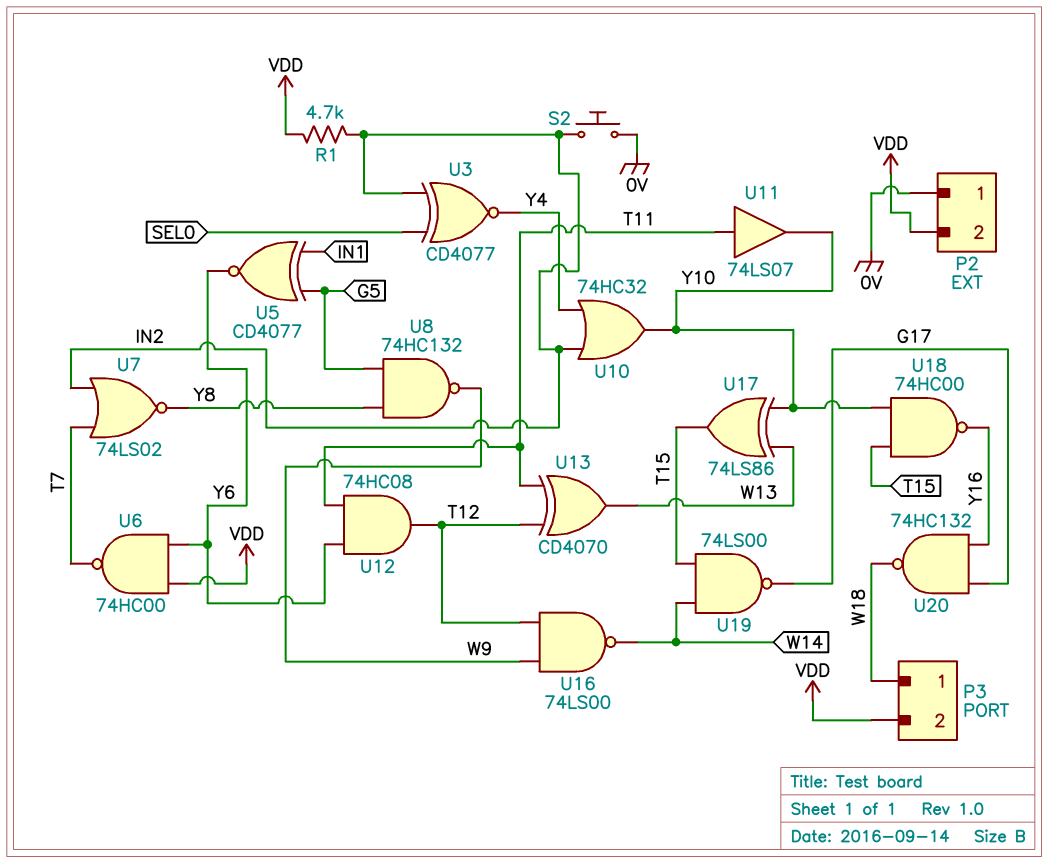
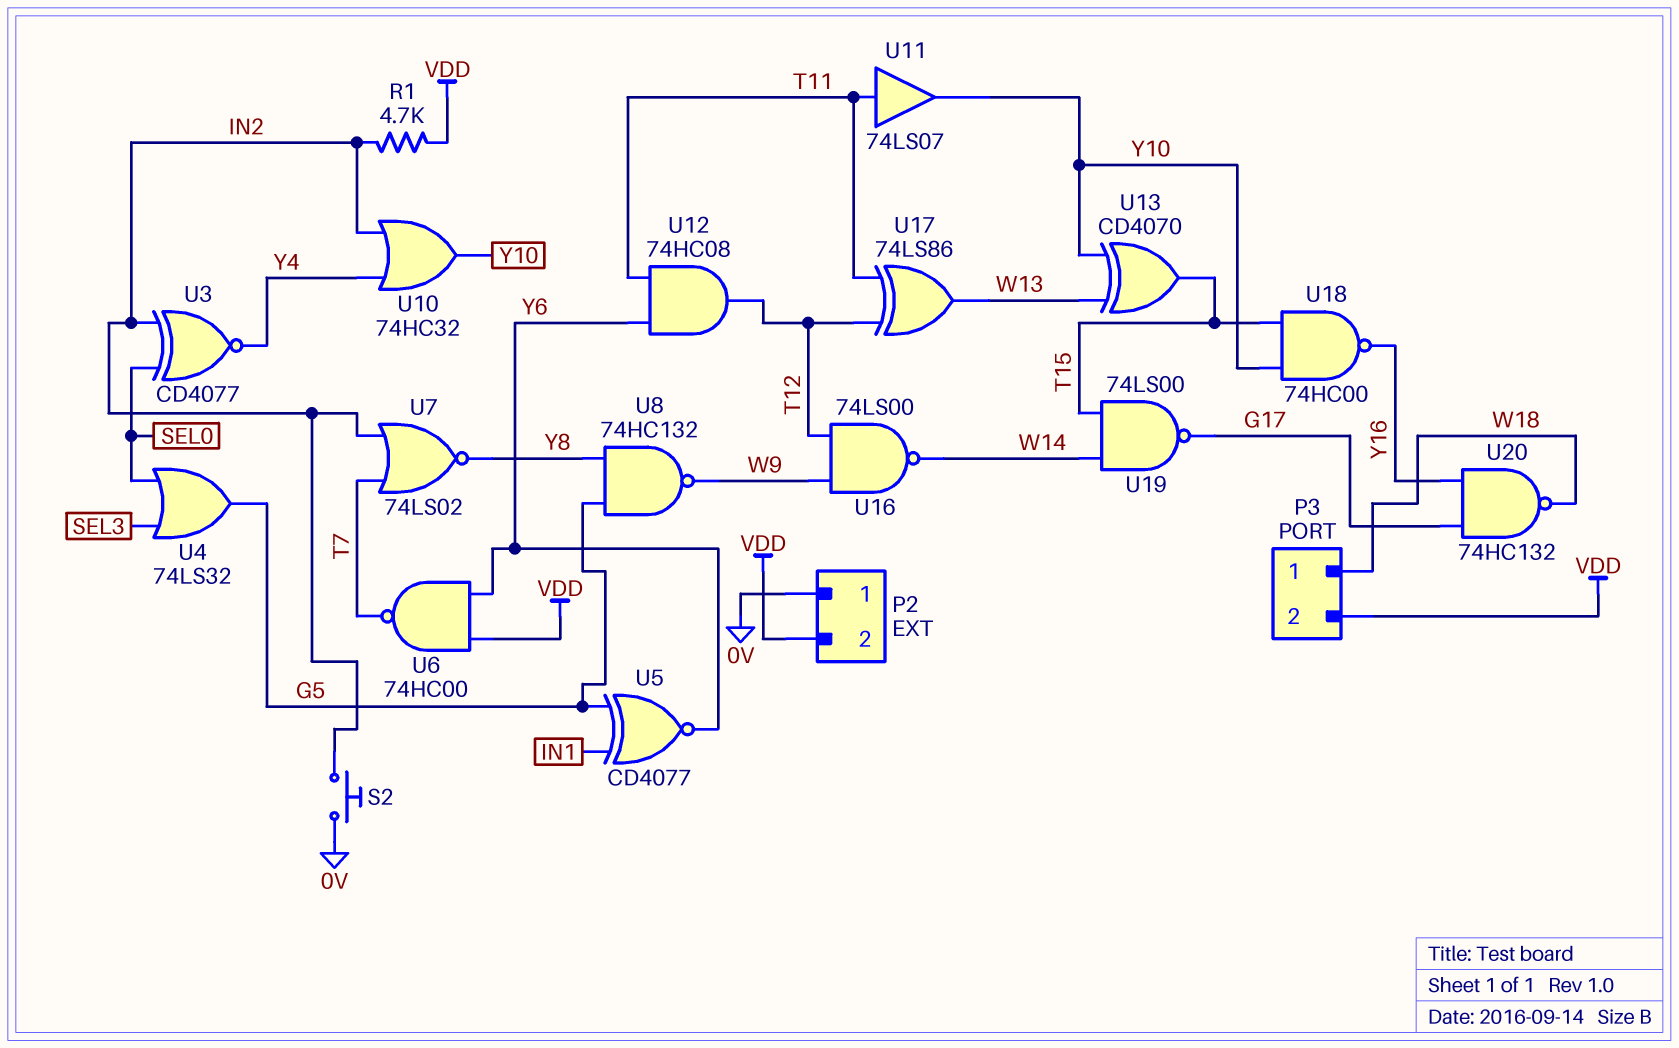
U4: none -> OR 74LS32 (in SEL0, in SEL3, out G5)
U13: XOR CD4070 (in T11, in T12, out W13) -> XOR CD4070 (in W13, in Y10, out T15)
U17: XOR 74LS86 (in W13, in Y10, out T15) -> XOR 74LS86 (in T11, in T12, out W13)

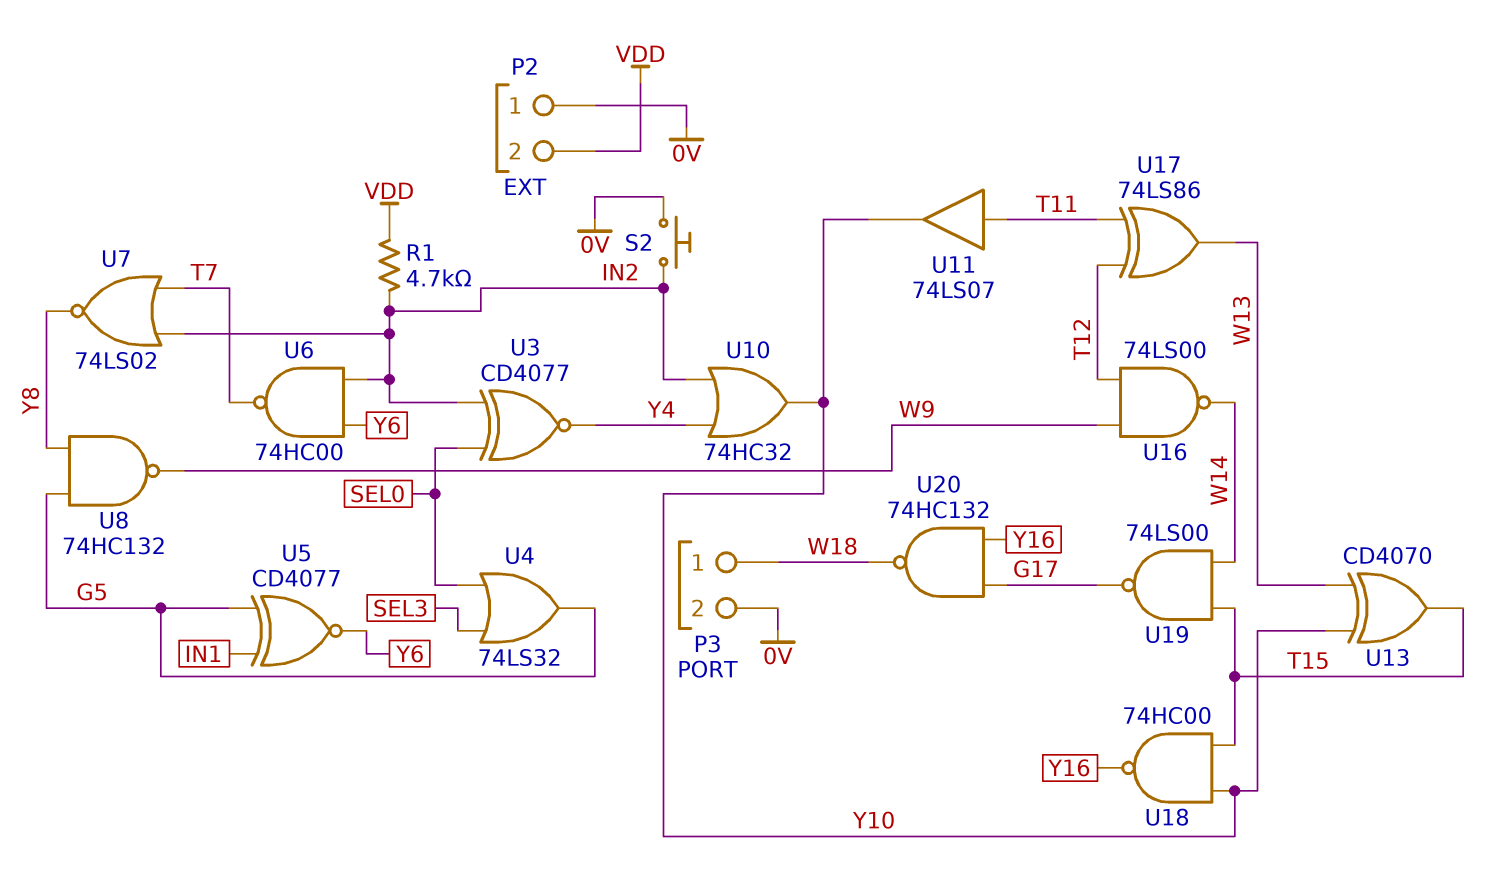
P3 pin 2: VDD -> 0V
U6: NAND 74HC00 (in VDD, in Y6, out T7) -> NAND 74HC00 (in IN2, in Y6, out T7)
U12: AND 74HC08 (in T11, in Y6, out T12) -> none

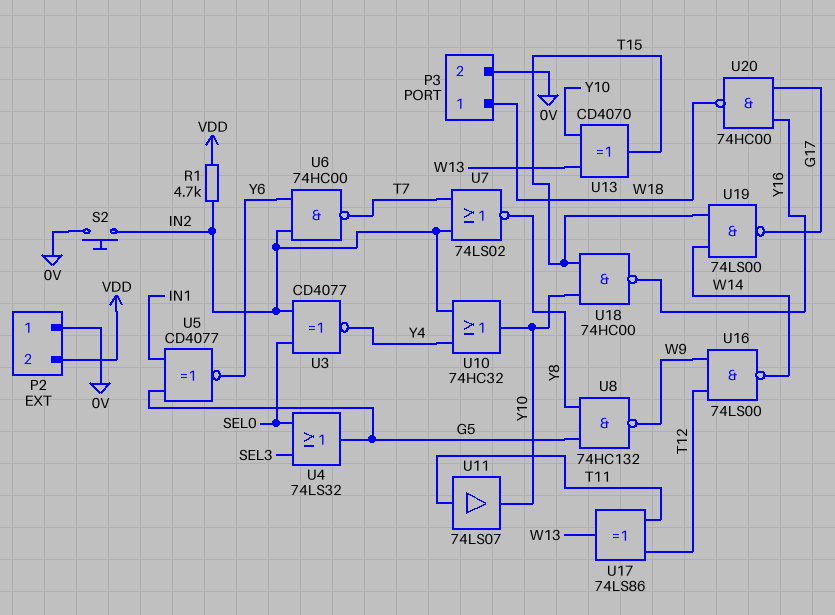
U20: NAND 74HC132 (in G17, in Y16, out W18) -> NAND 74HC00 (in G17, in Y16, out W18)

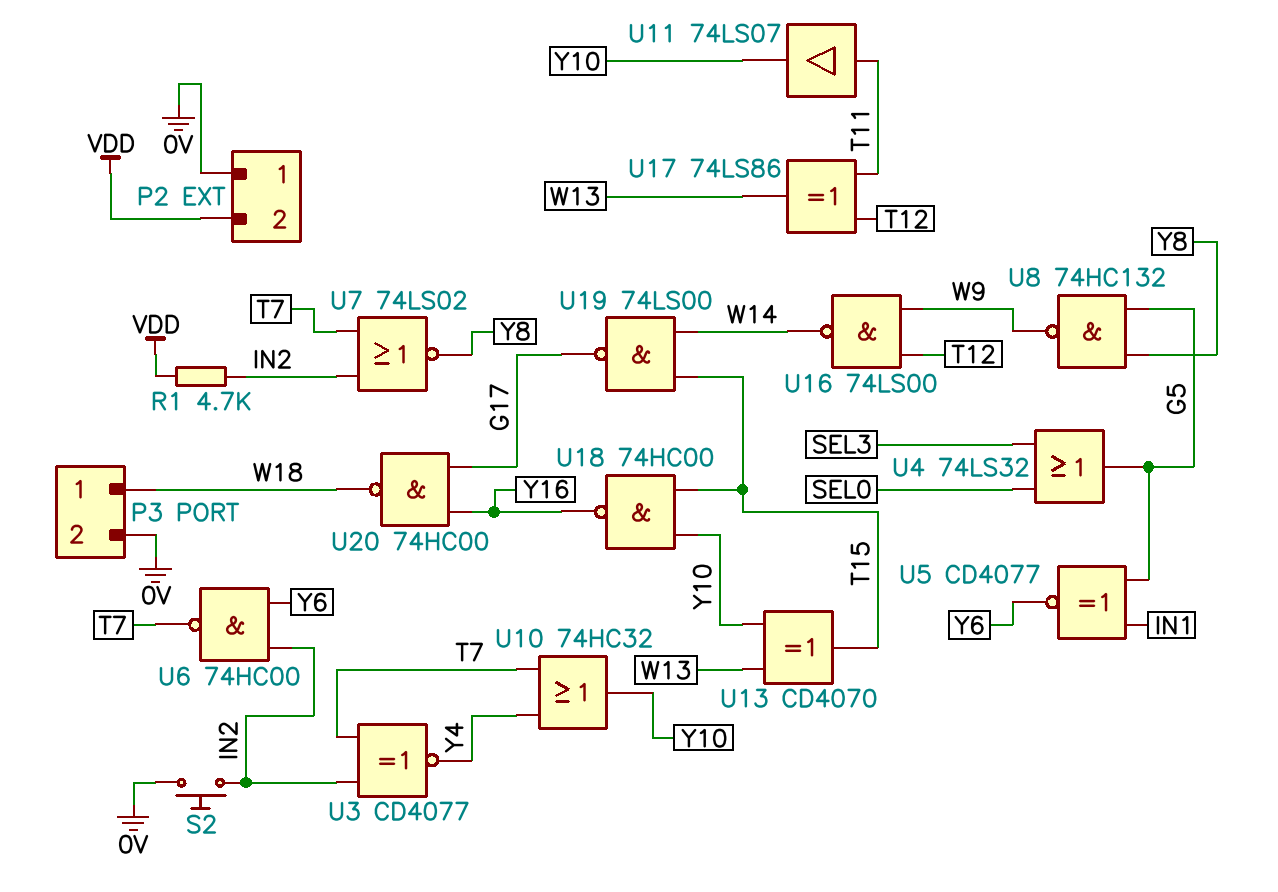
U3: XNOR CD4077 (in IN2, in SEL0, out Y4) -> XNOR CD4077 (in IN2, in T7, out Y4)
U10: OR 74HC32 (in IN2, in Y4, out Y10) -> OR 74HC32 (in T7, in Y4, out Y10)

